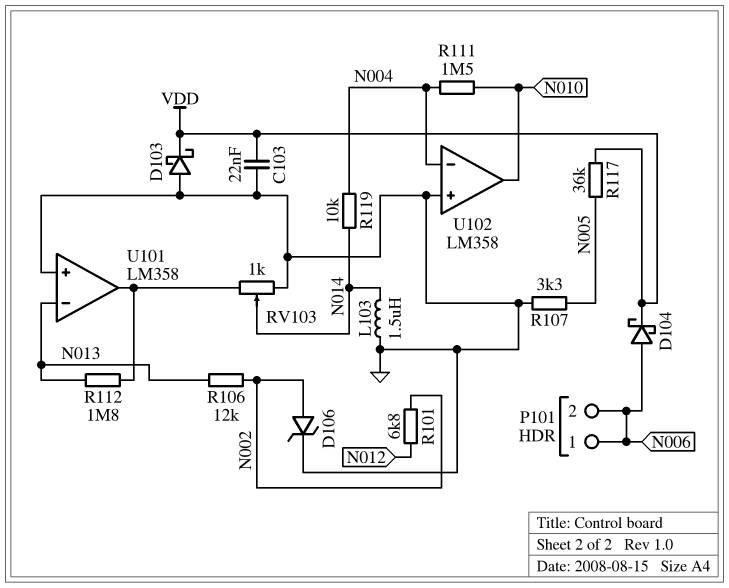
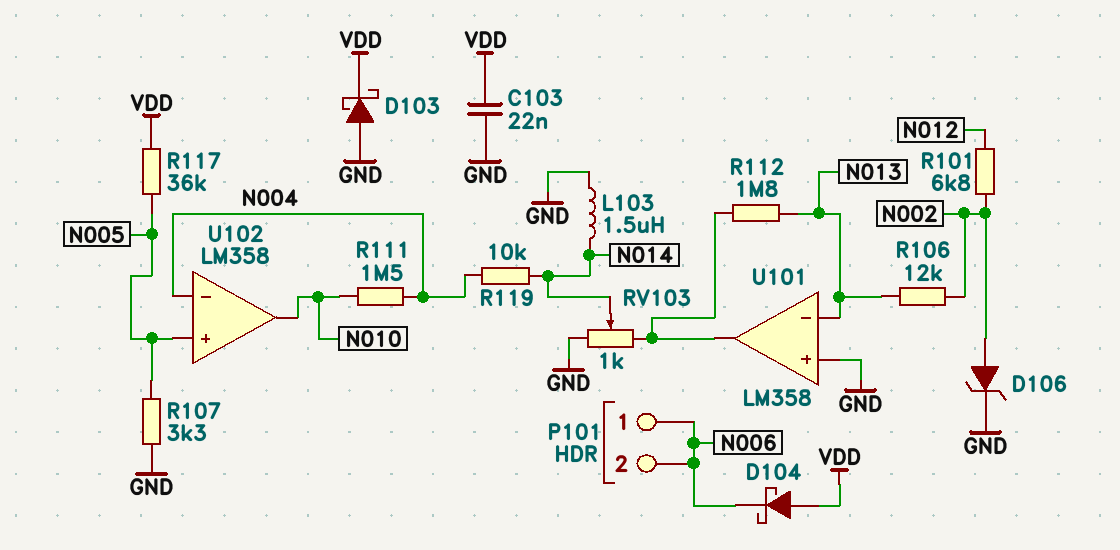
D104: schottky (A N006, K VDD) -> schottky (A VDD, K N006)
U102 pin in+: GND -> N005

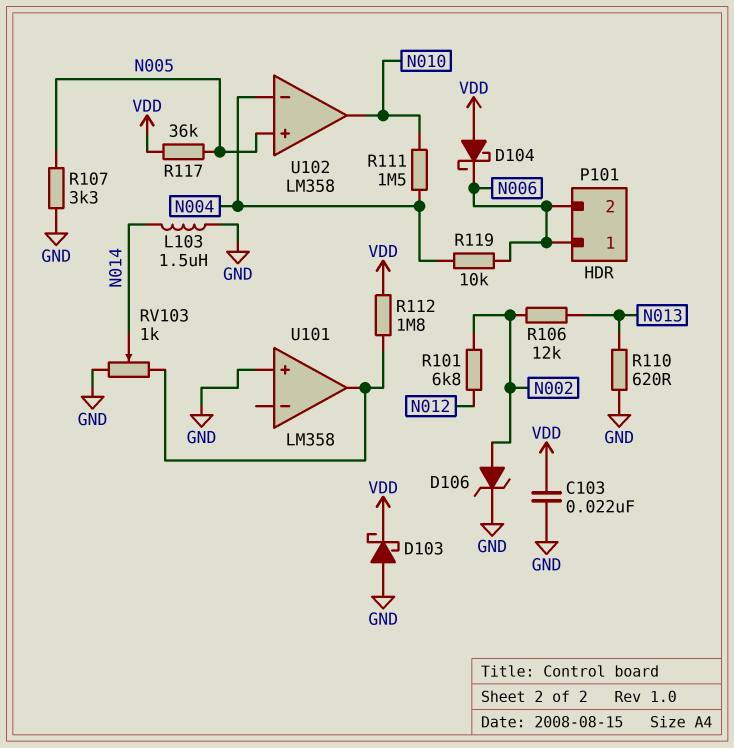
R110: none -> 620 (GND, N013)
R112: 1.8M (N013, U101/out) -> 1.8M (U101/out, VDD)
R119: 10k (N004, N014) -> 10k (N004, N006)
U101 pin in-: N013 -> none

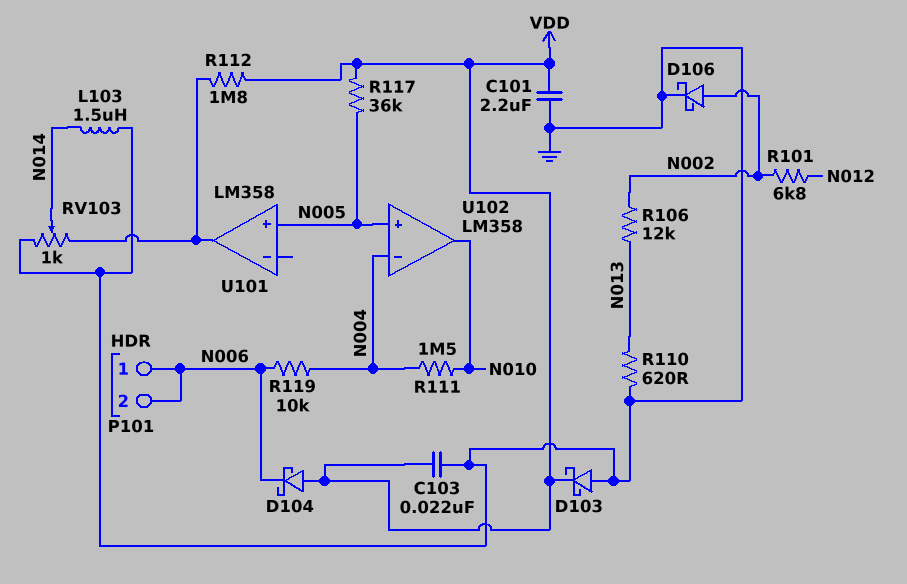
C101: none -> 2.2uF (GND, VDD)
D106: zener (A N002, K GND) -> schottky (A N002, K GND)
R107: 3.3k (GND, N005) -> none
U101 pin in+: GND -> N005

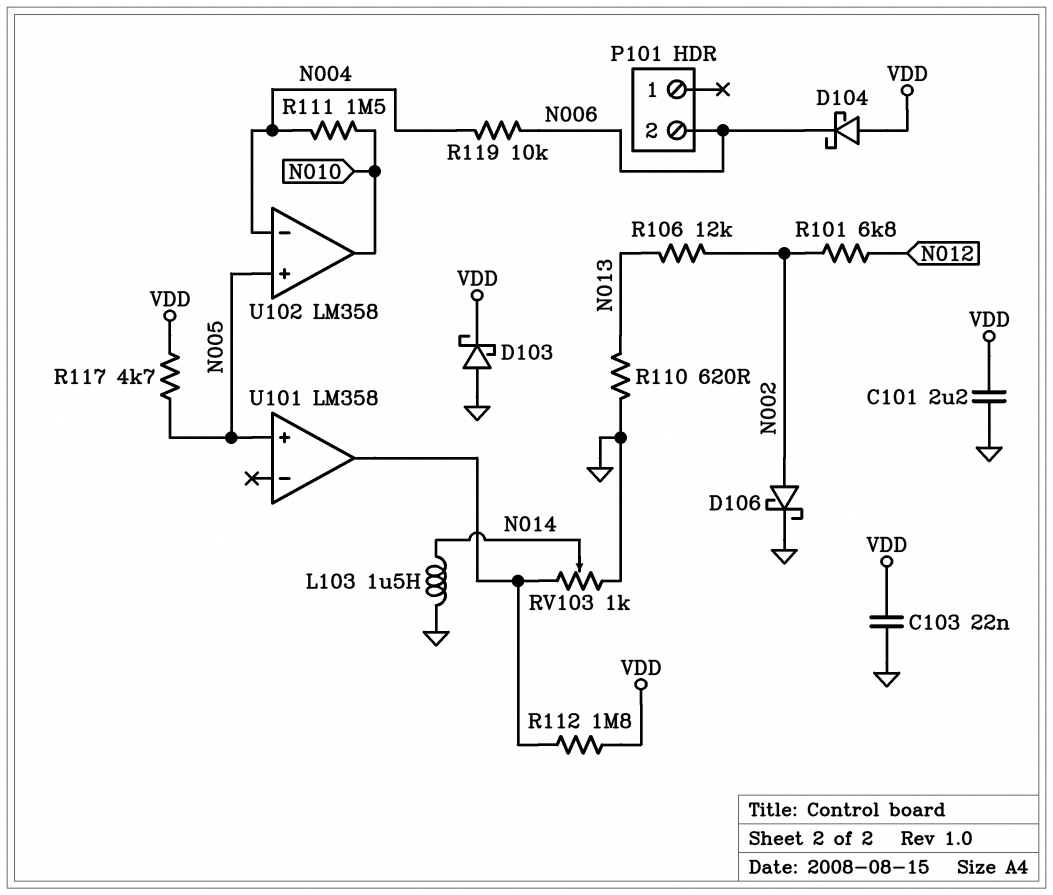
P101 pin 1: N006 -> none
R117: 36k (N005, VDD) -> 4.7k (N005, VDD)

